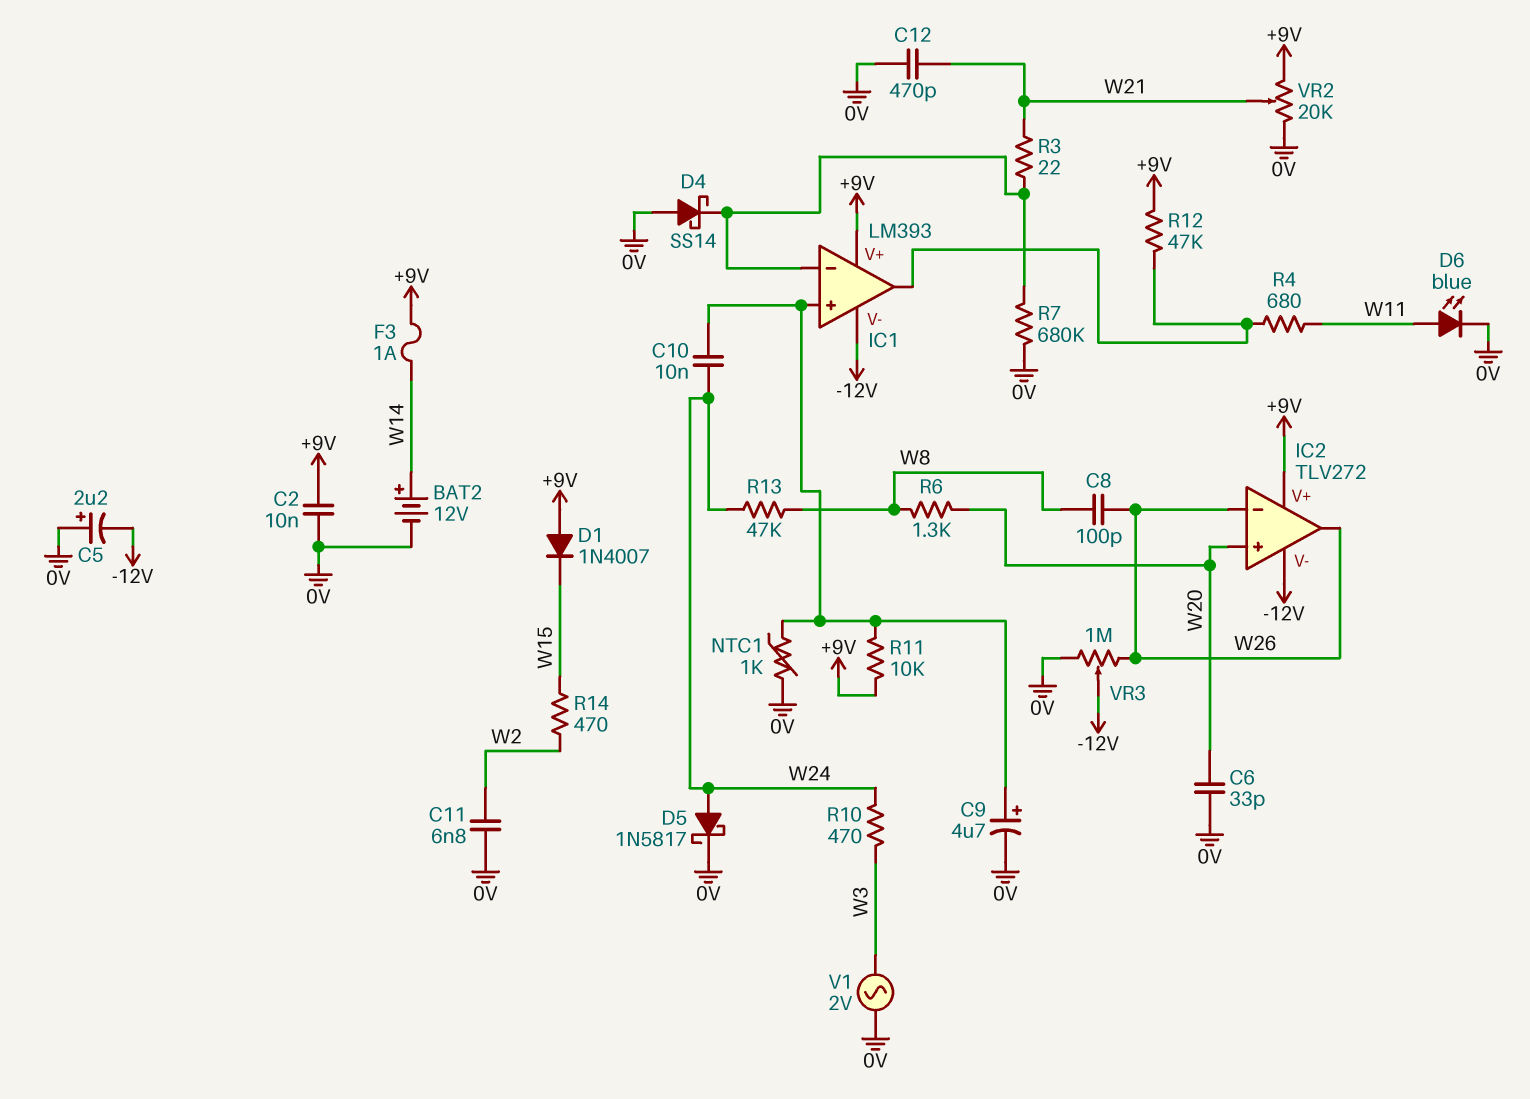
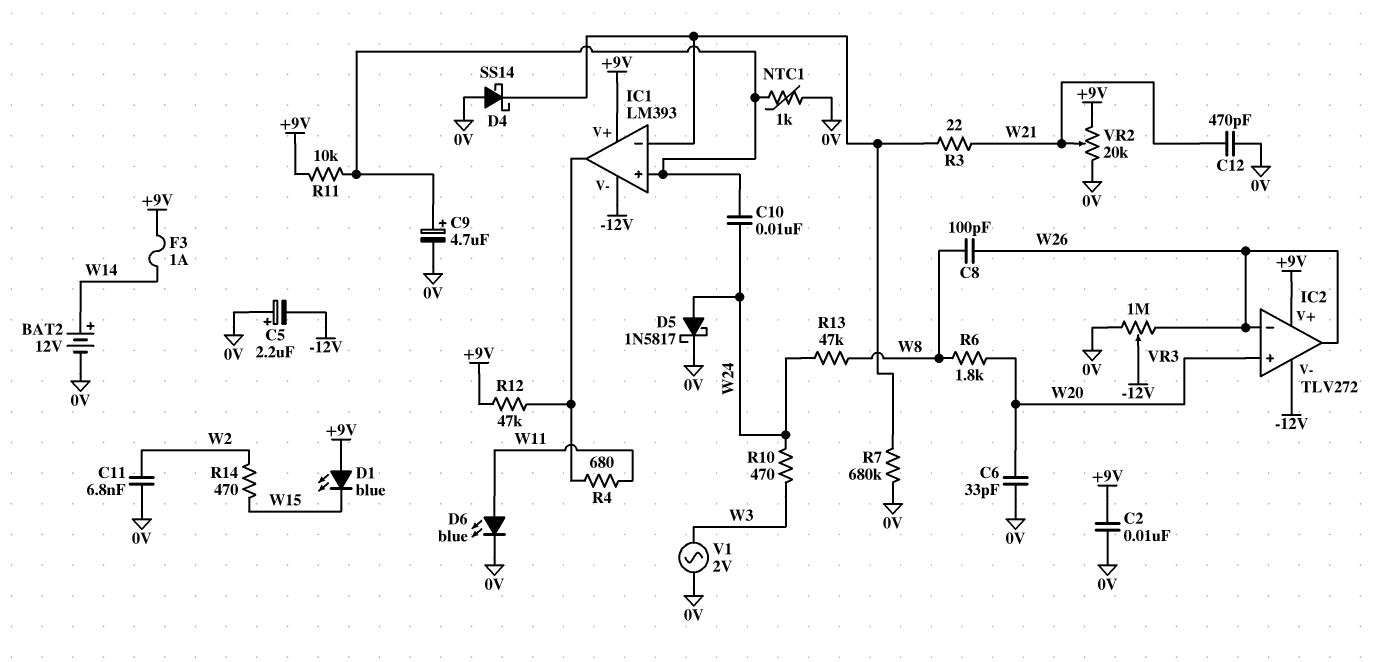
D1: diode 1N4007 (A +9V, K W15) -> LED blue (A +9V, K W15)
R6: 1.3k (W8, W20) -> 1.8k (W8, W20)

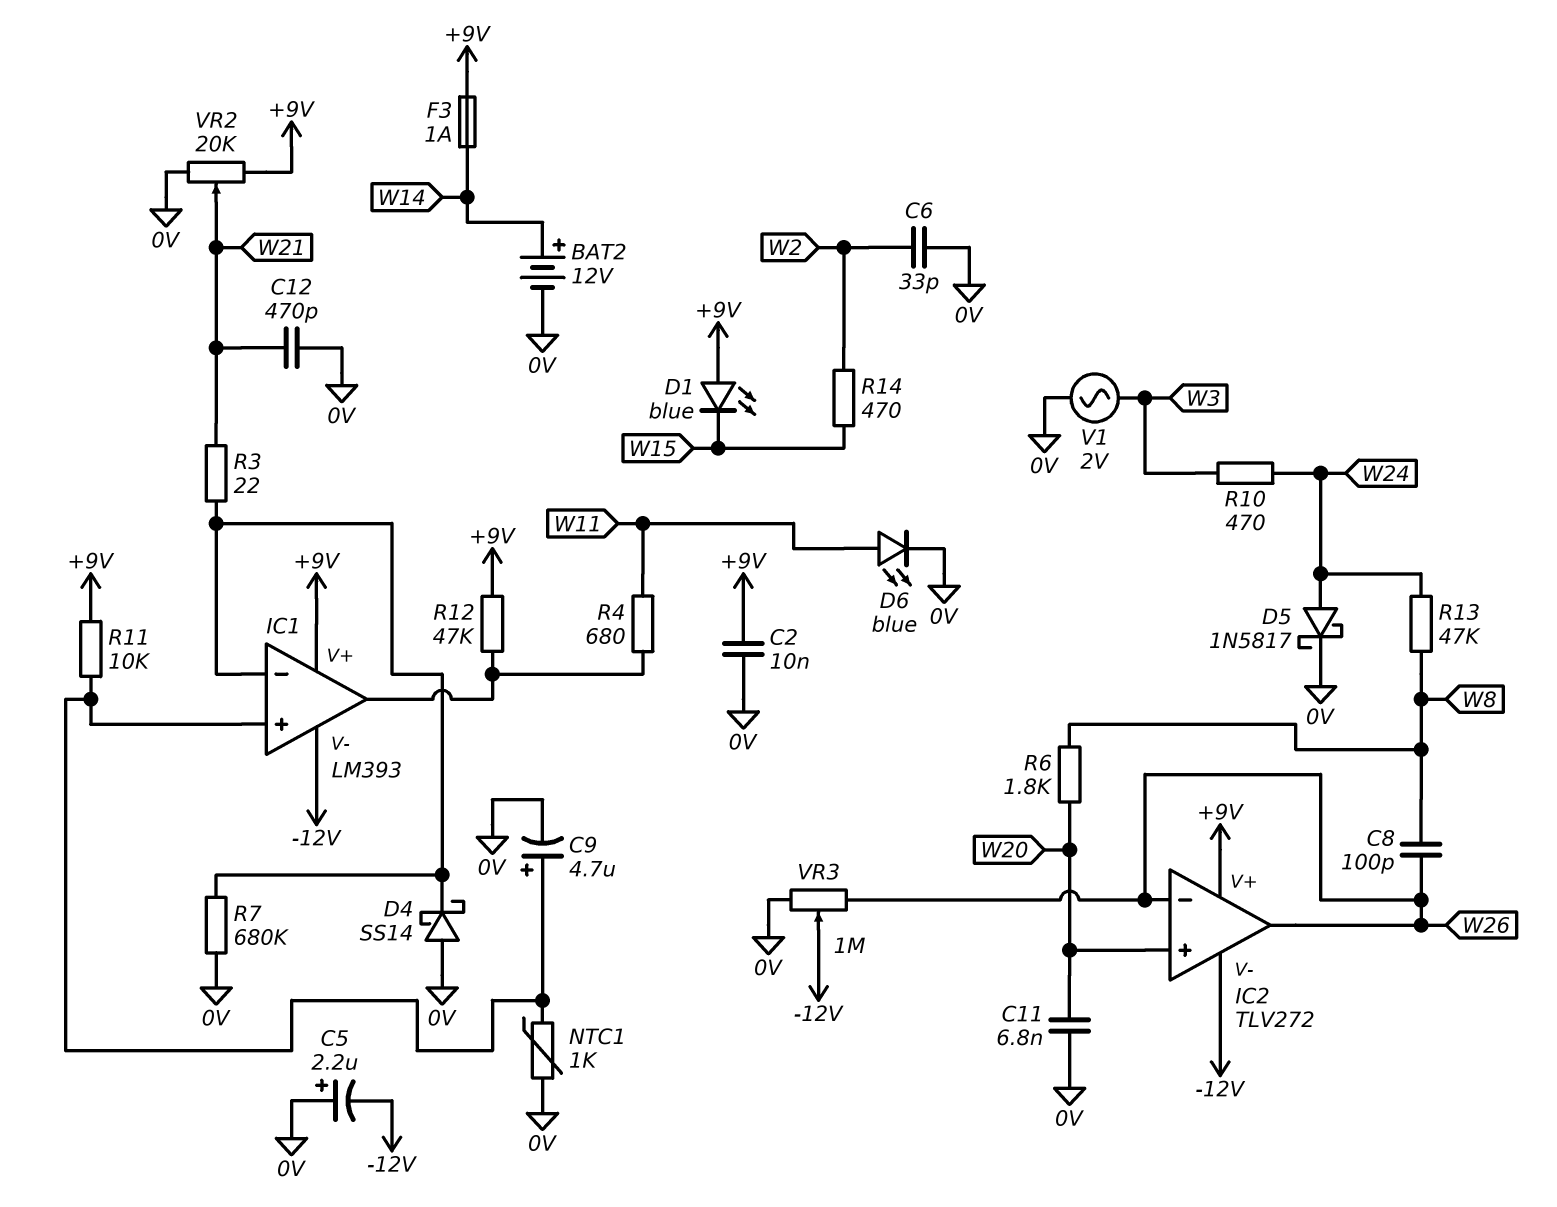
C6: 33pF (0V, W20) -> 33pF (0V, W2)
C10: 10nF (IC1/in+, W24) -> none
C11: 6.8nF (0V, W2) -> 6.8nF (0V, W20)

